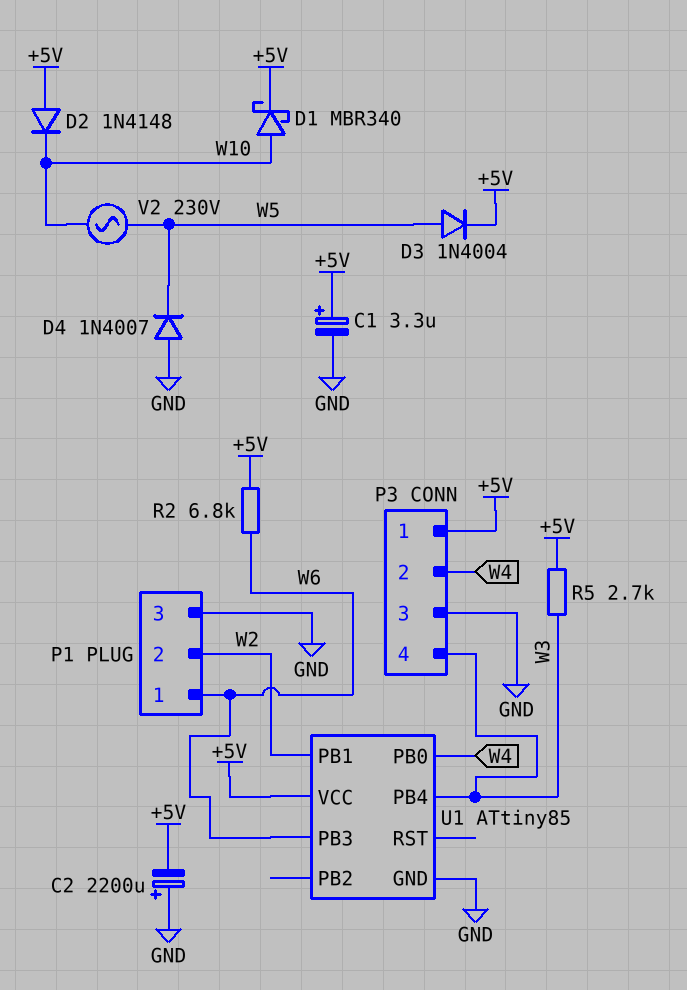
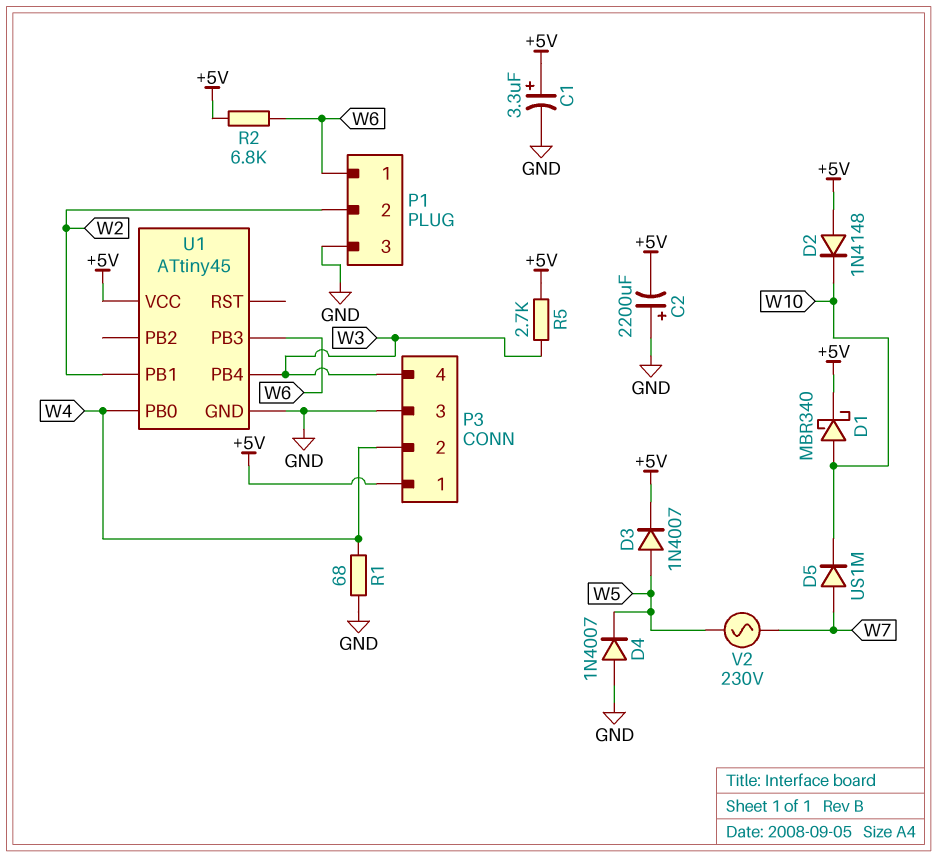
D3: diode 1N4004 (A W5, K +5V) -> diode 1N4007 (A W5, K +5V)
D5: none -> diode US1M (A W7, K W10)
R1: none -> 68 (GND, W4)
U1: ATtiny85 -> ATtiny45
V2: AC 230V (W5, W10) -> AC 230V (W5, W7)

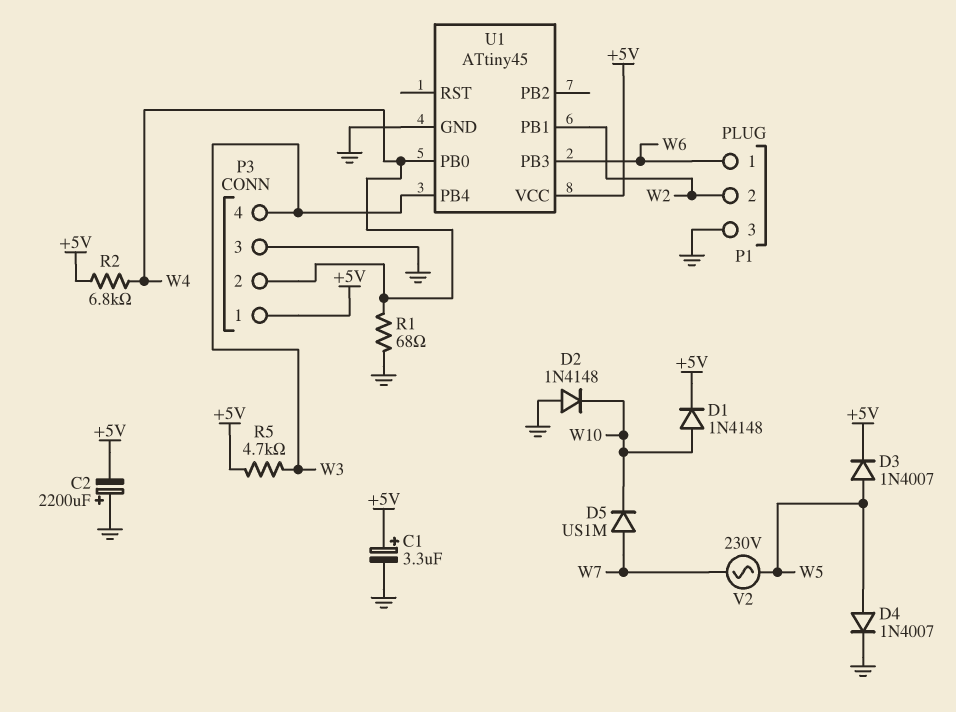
D1: schottky MBR340 (A W10, K +5V) -> diode 1N4148 (A W10, K +5V)
D2: diode 1N4148 (A +5V, K W10) -> diode 1N4148 (A GND, K W10)
D4: diode 1N4007 (A GND, K W5) -> diode 1N4007 (A W5, K GND)
R2: 6.8k (+5V, W6) -> 6.8k (+5V, W4)
R5: 2.7k (+5V, W3) -> 4.7k (+5V, W3)

